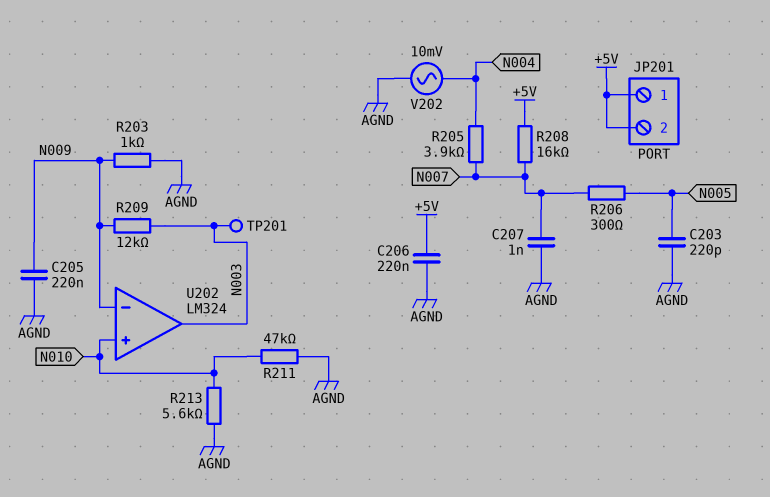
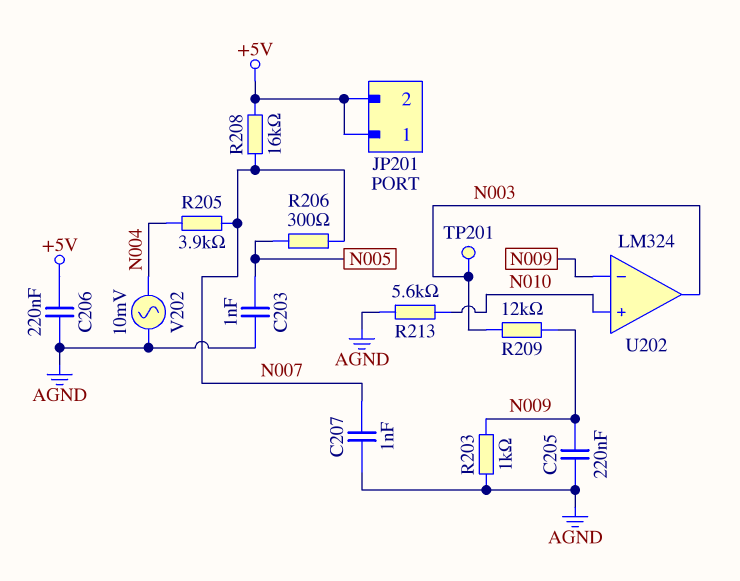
C203: 220pF (AGND, N005) -> 1nF (AGND, N005)
R211: 47k (AGND, N010) -> none

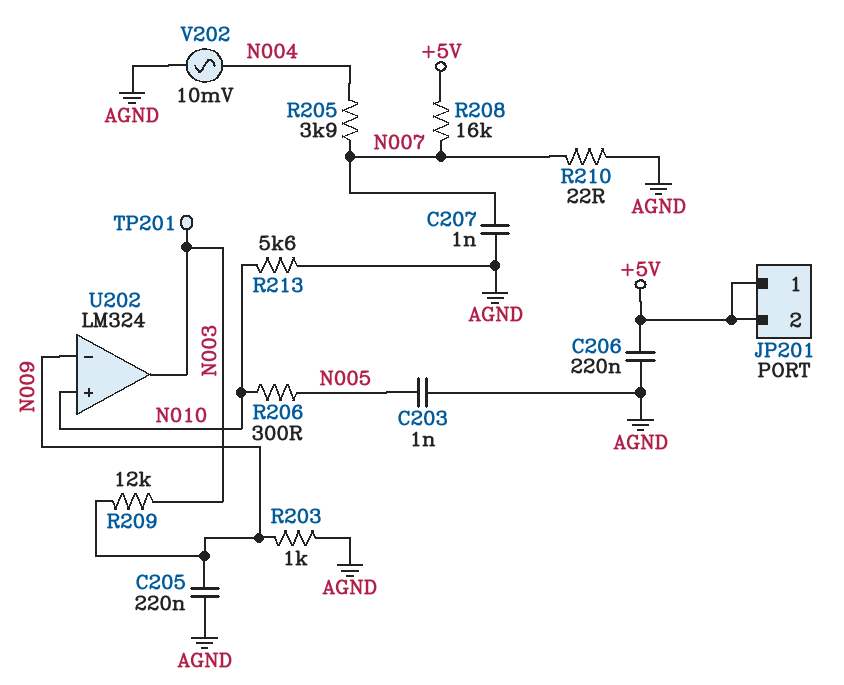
R206: 300 (N005, N007) -> 300 (N005, N010)
R210: none -> 22 (AGND, N007)

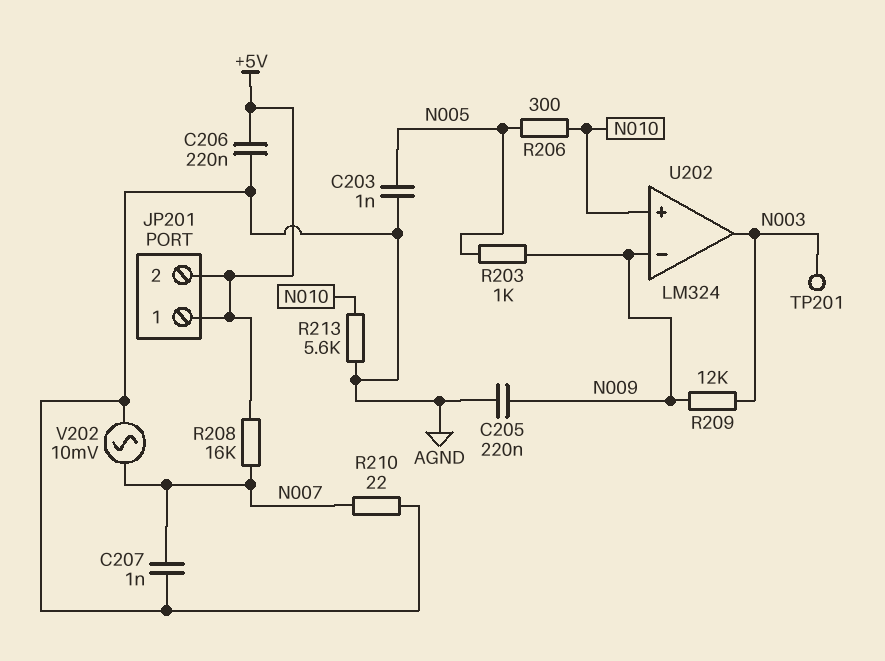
R203: 1k (AGND, N009) -> 1k (N005, N009)
R205: 3.9k (N004, N007) -> none
V202: AC 10mV (AGND, N004) -> AC 10mV (AGND, N007)

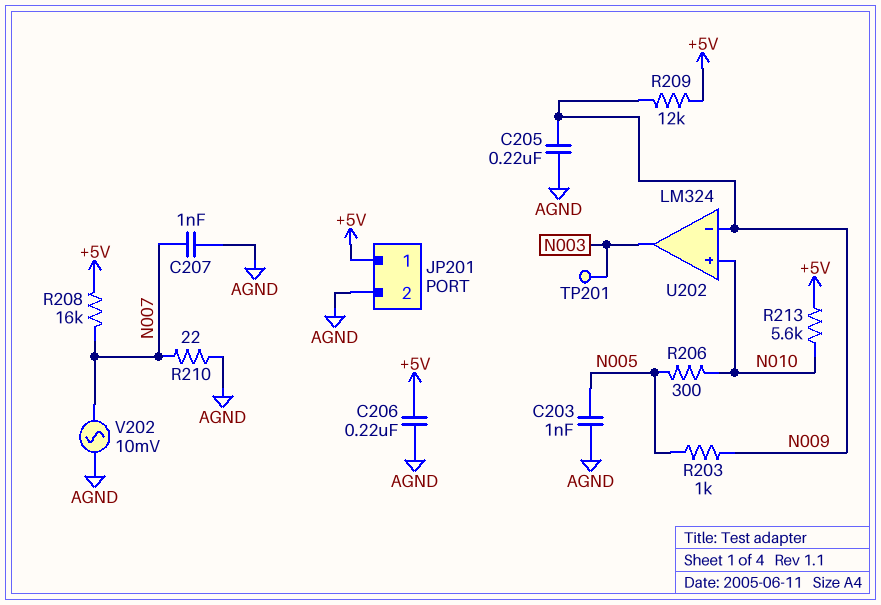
JP201 pin 2: +5V -> AGND
R209: 12k (N003, N009) -> 12k (+5V, N009)
R213: 5.6k (AGND, N010) -> 5.6k (+5V, N010)

